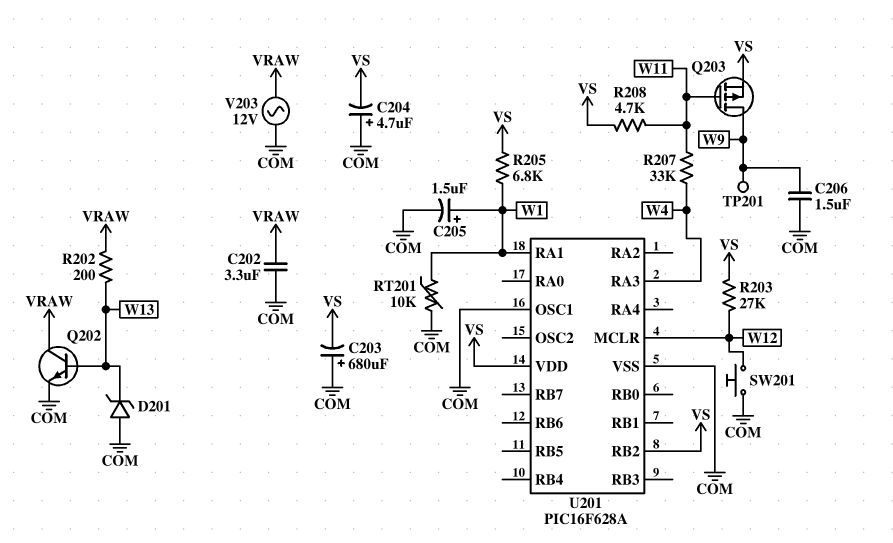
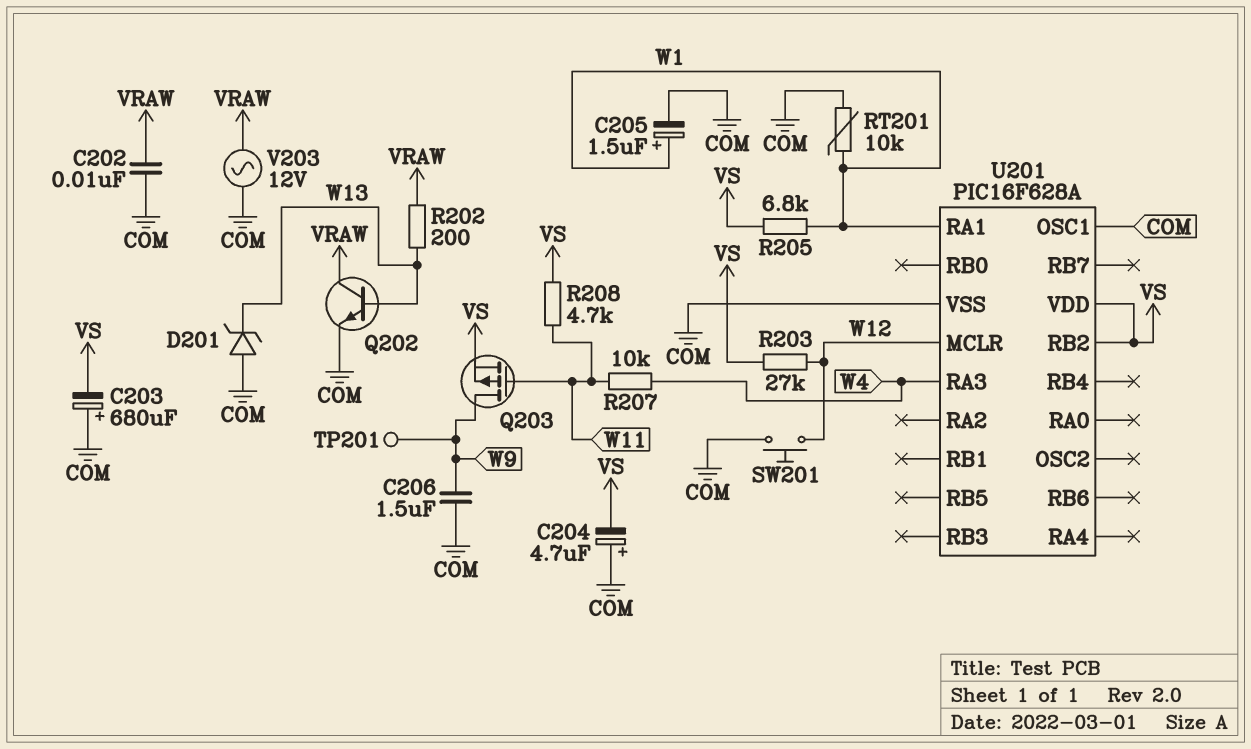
C202: 3.3uF (COM, VRAW) -> 10nF (COM, VRAW)
R207: 33k (W4, W11) -> 10k (W4, W11)

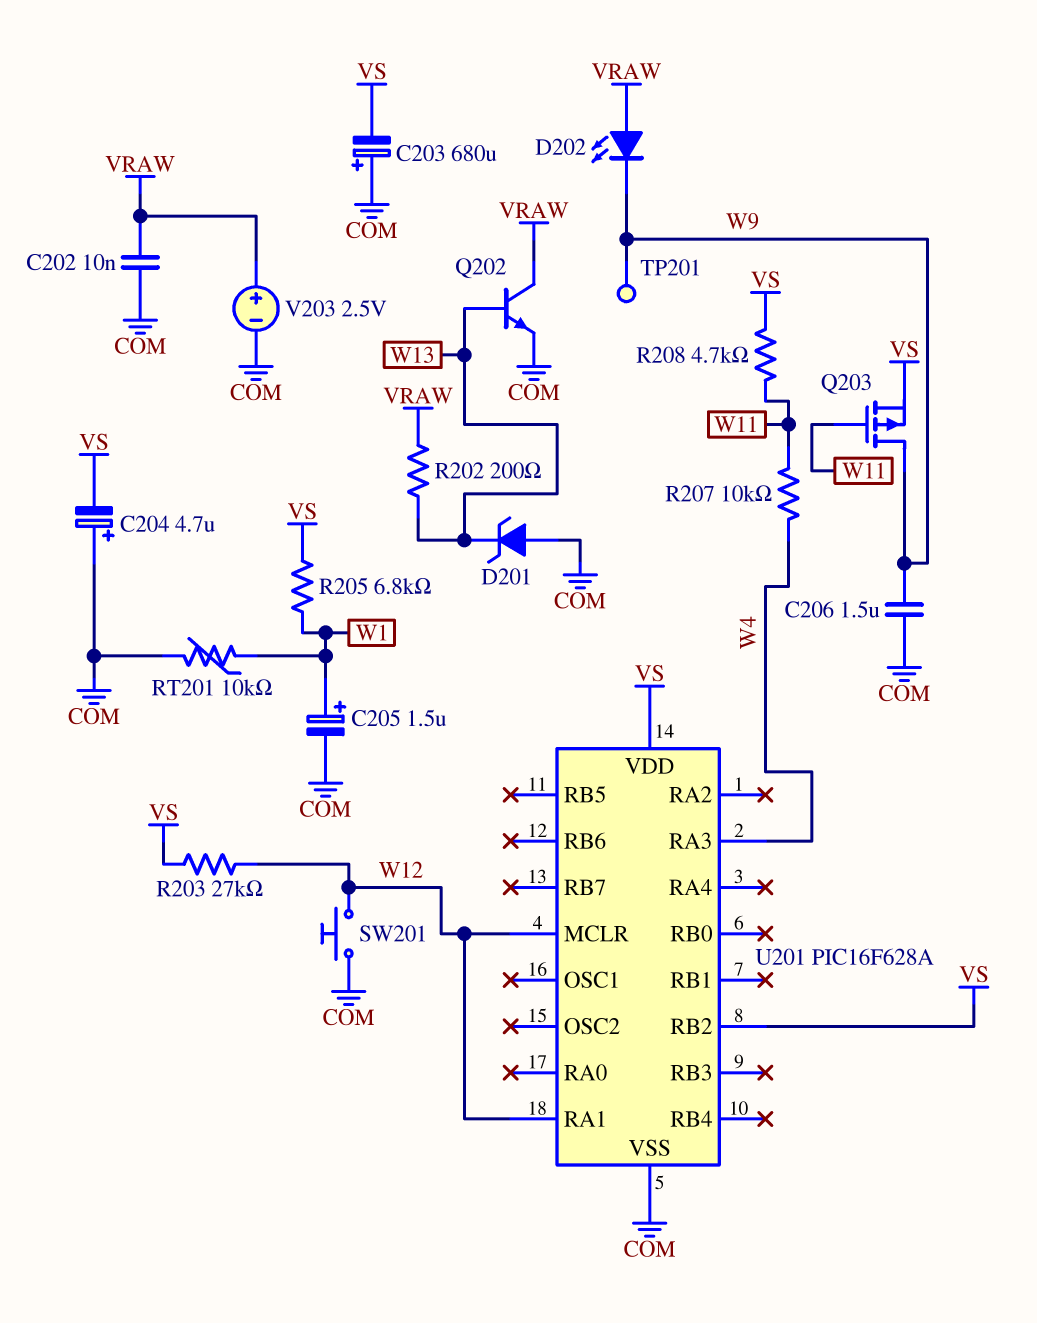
D202: none -> LED (A VRAW, K W9)
U201 pin OSC1: COM -> none
U201 pin RA1: W1 -> W12
V203: AC 12V (COM, VRAW) -> 2.5V (plus VRAW, minus COM)

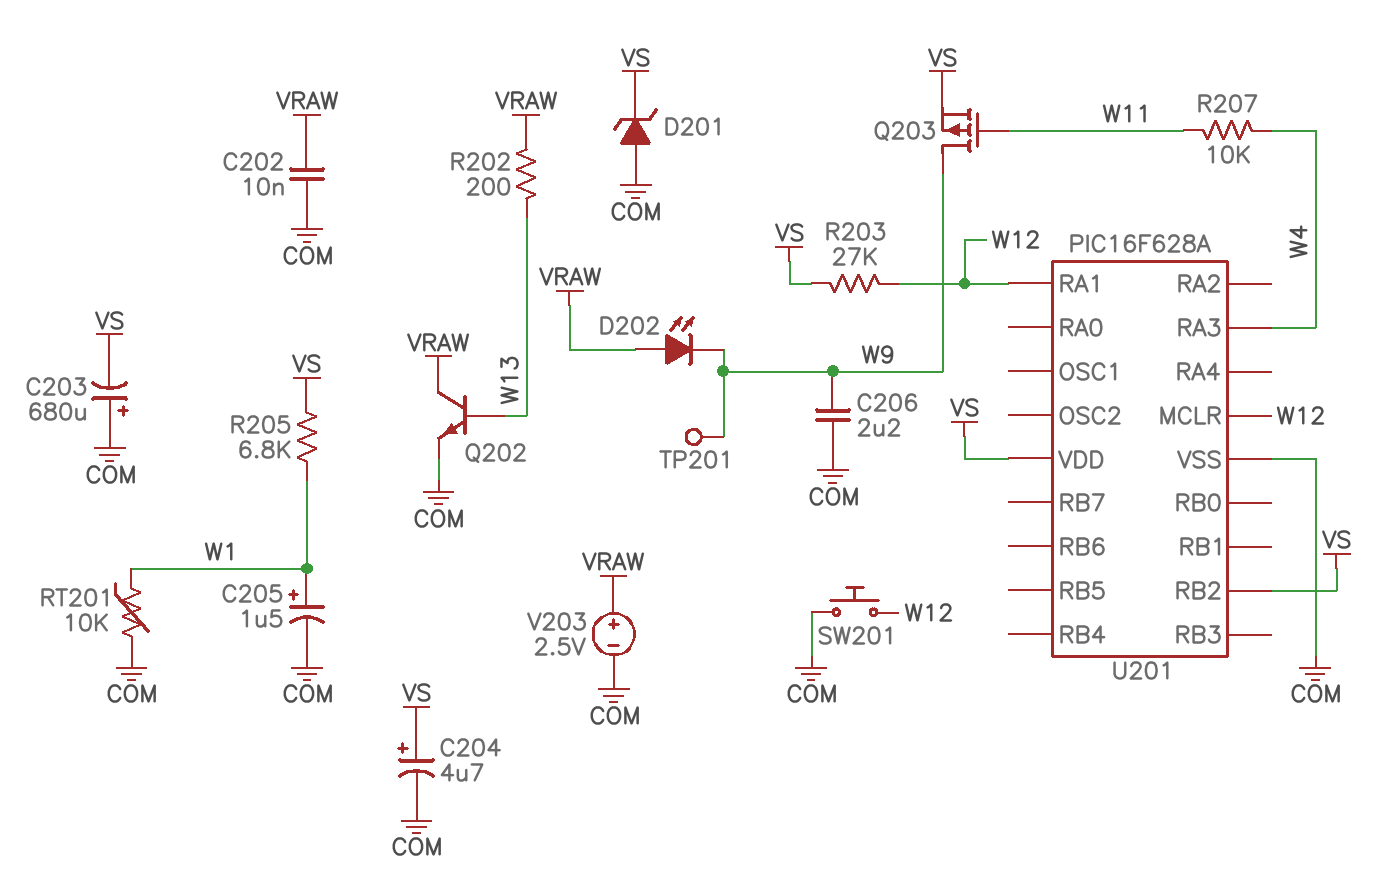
C204: 4.7uF (plus COM, minus VS) -> 4.7uF (plus VS, minus COM)
C206: 1.5uF (COM, W9) -> 2.2uF (COM, W9)
D201: zener (A COM, K W13) -> zener (A COM, K VS)
R208: 4.7k (VS, W11) -> none

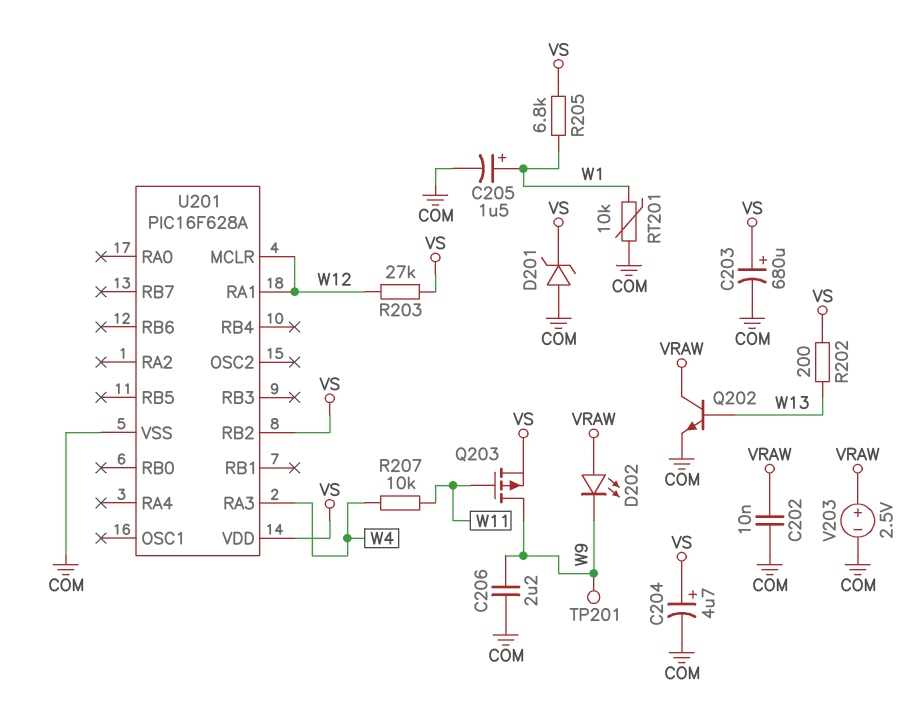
C203: 680uF (plus COM, minus VS) -> 680uF (plus VS, minus COM)
R202: 200 (VRAW, W13) -> 200 (VS, W13)
SW201: button (COM, W12) -> none

